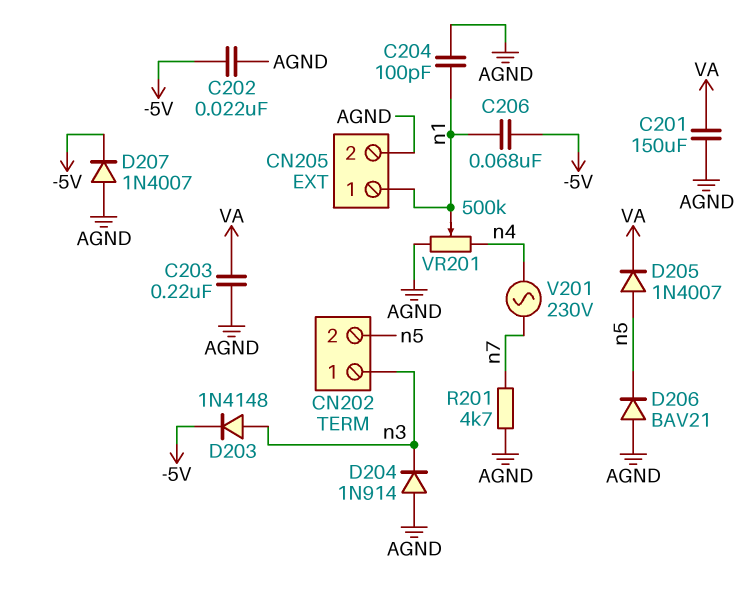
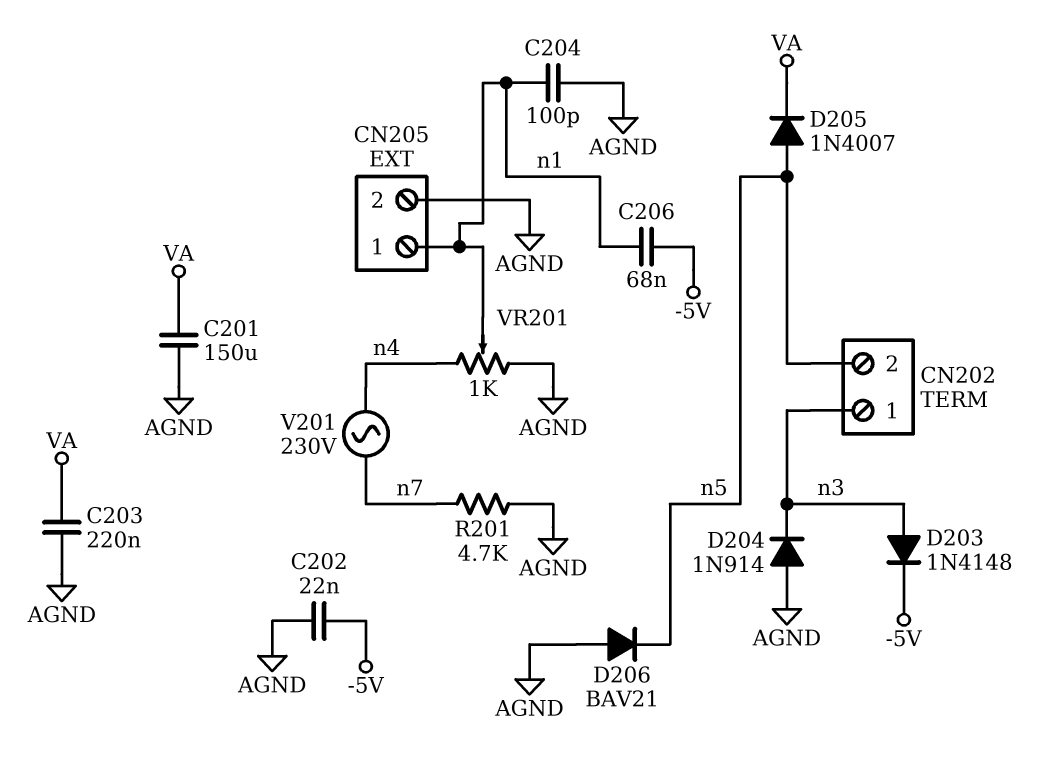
D207: diode 1N4007 (A AGND, K -5V) -> none
VR201: 500k (AGND, n4, wiper n1) -> 1k (AGND, n4, wiper n1)

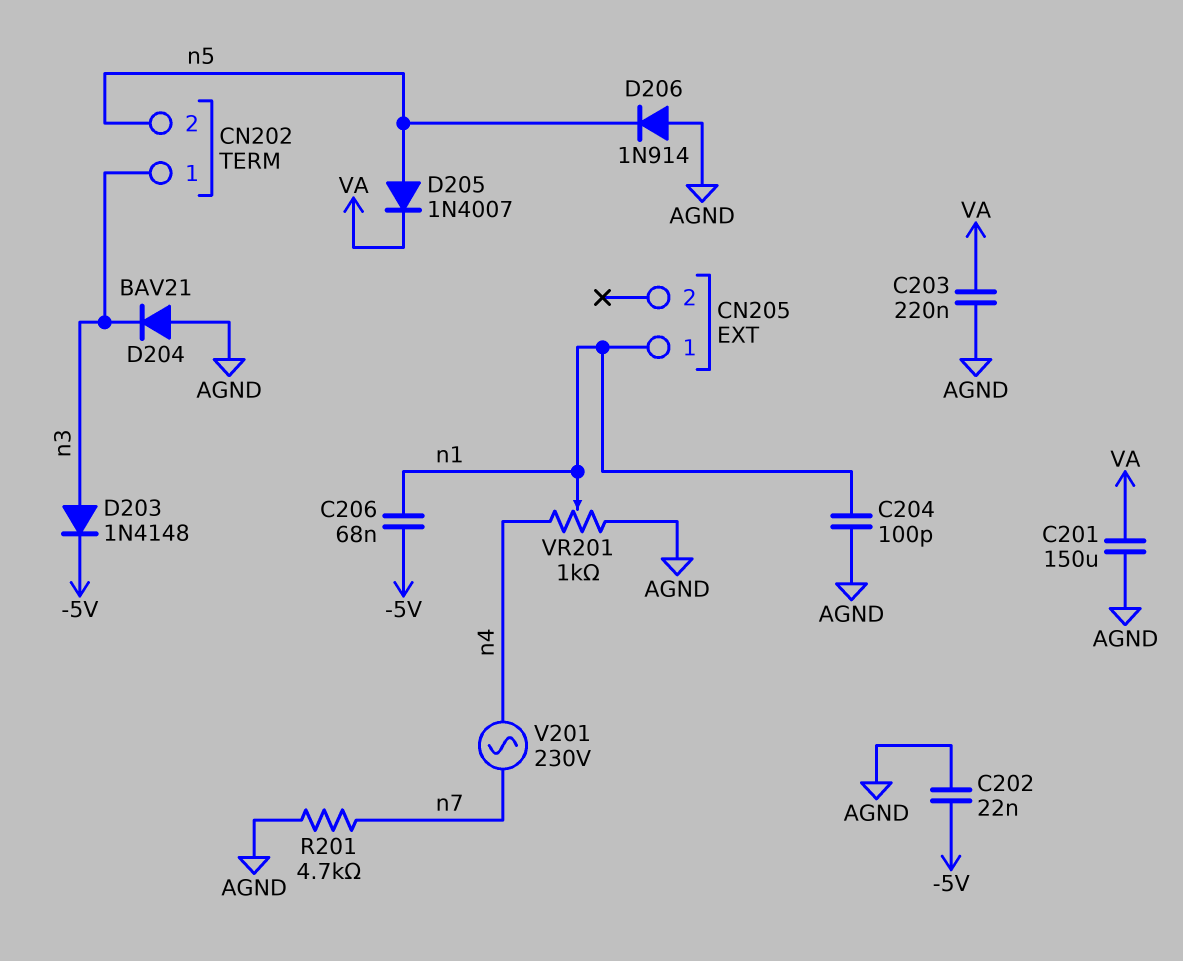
CN205 pin 2: AGND -> none
D204: diode 1N914 (A AGND, K n3) -> diode BAV21 (A AGND, K n3)
D206: diode BAV21 (A AGND, K n5) -> diode 1N914 (A AGND, K n5)

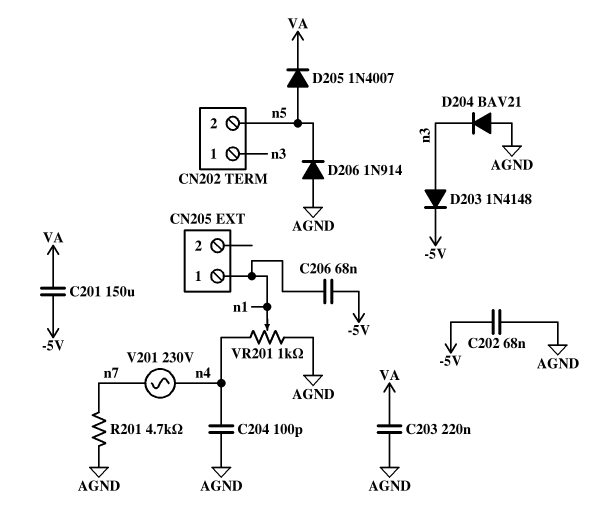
C201: 150uF (AGND, VA) -> 150uF (-5V, VA)
C202: 22nF (-5V, AGND) -> 68nF (-5V, AGND)
C204: 100pF (AGND, n1) -> 100pF (AGND, n4)

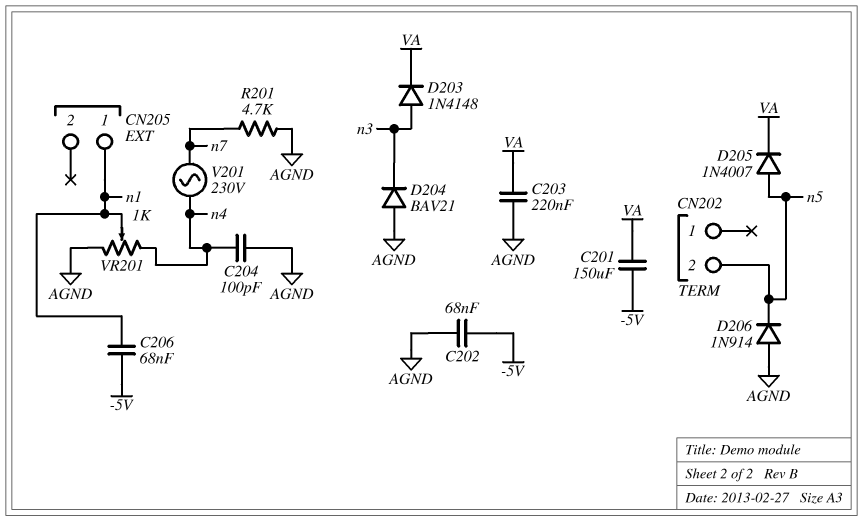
CN202 pin 1: n3 -> none
D203: diode 1N4148 (A n3, K -5V) -> diode 1N4148 (A n3, K VA)

